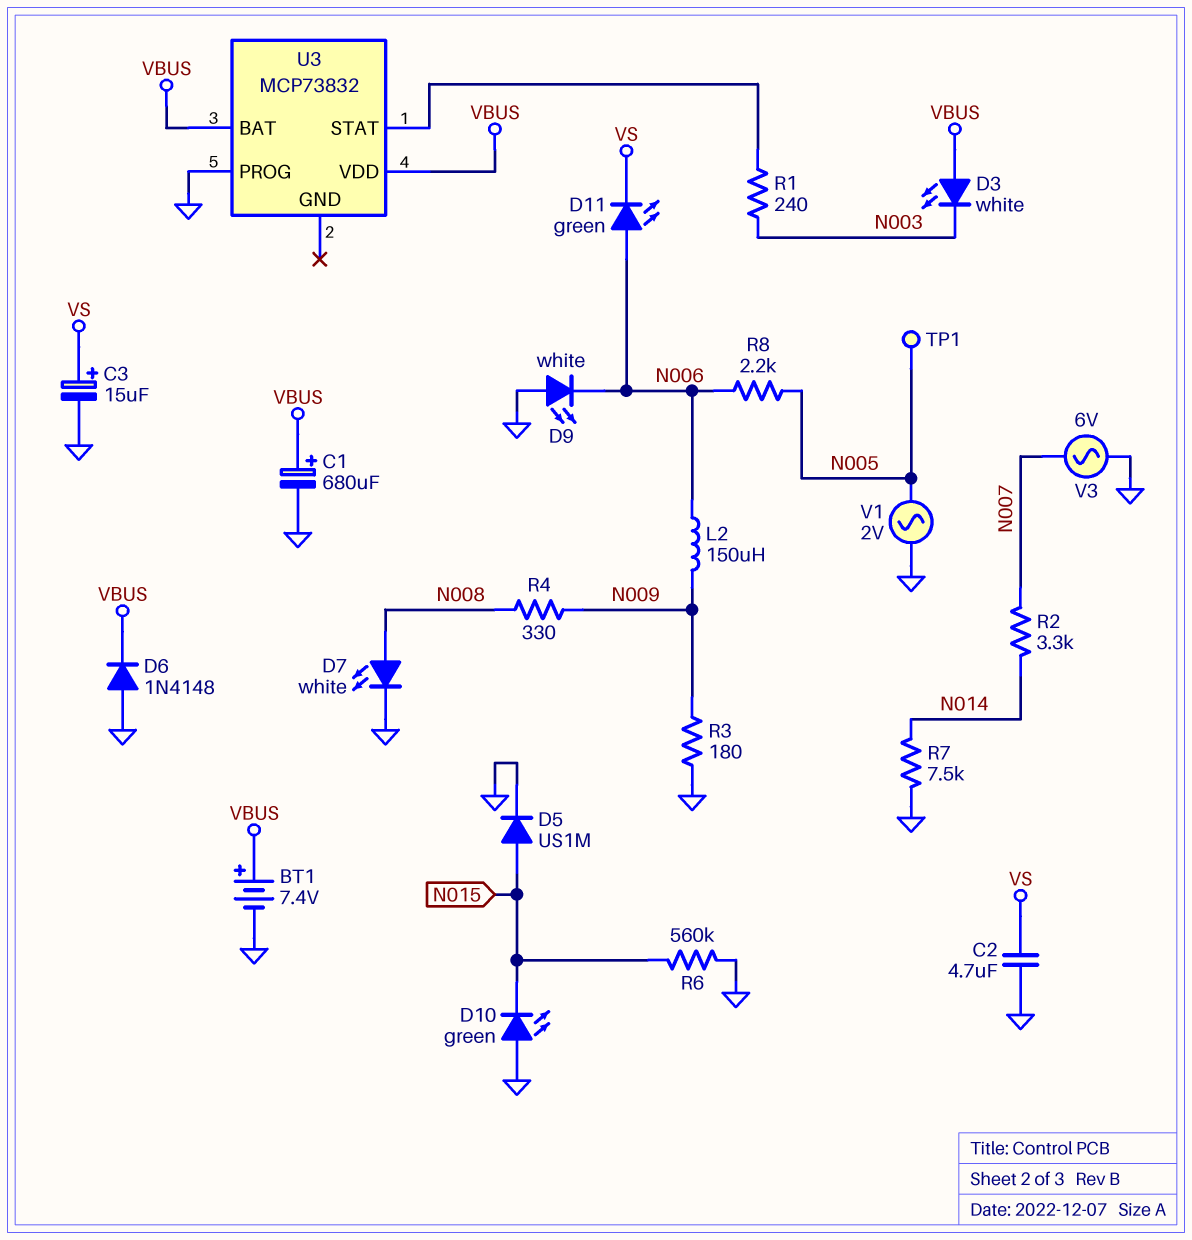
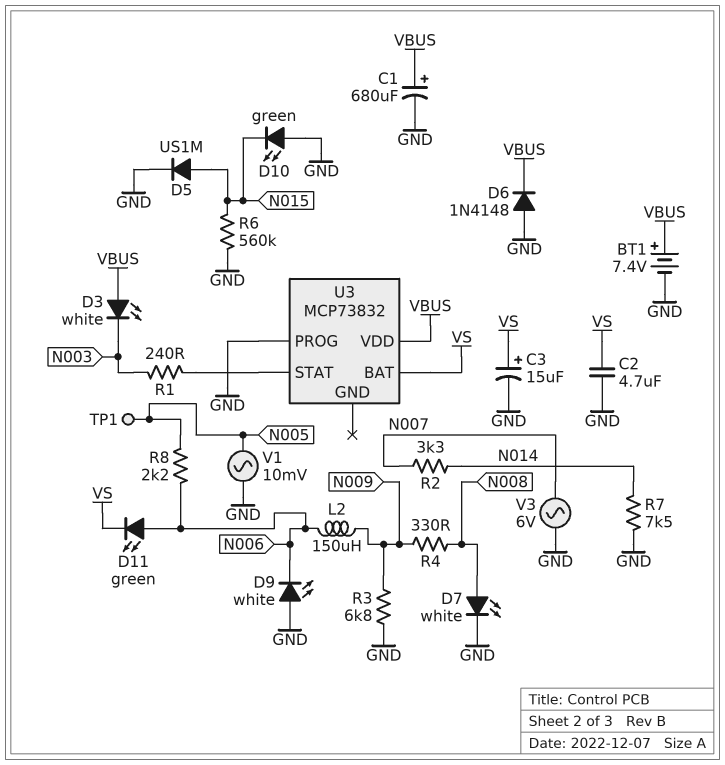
R3: 180 (GND, N009) -> 6.8k (GND, N009)
U3 pin BAT: VBUS -> VS
V1: AC 2V (GND, N005) -> AC 10mV (GND, N005)

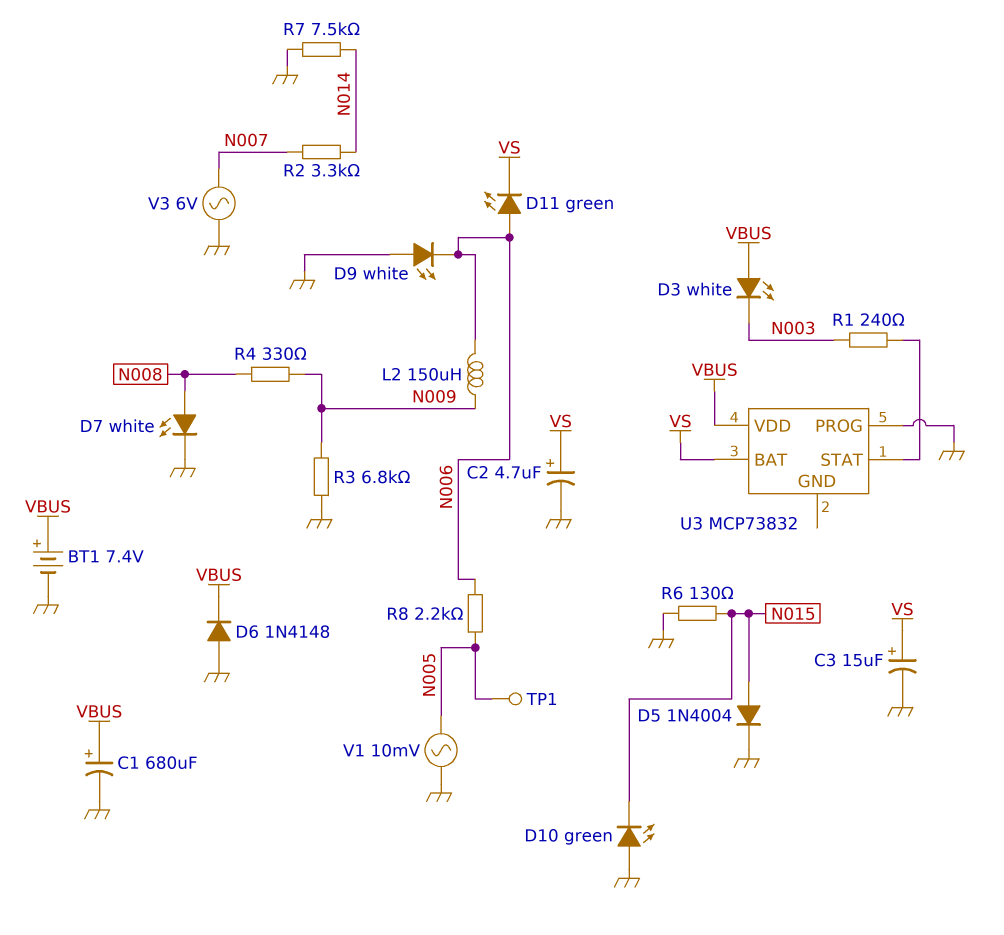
C2: 4.7uF (GND, VS) -> 4.7uF (plus VS, minus GND)
D5: diode US1M (A N015, K GND) -> diode 1N4004 (A N015, K GND)
R6: 560k (GND, N015) -> 130 (GND, N015)

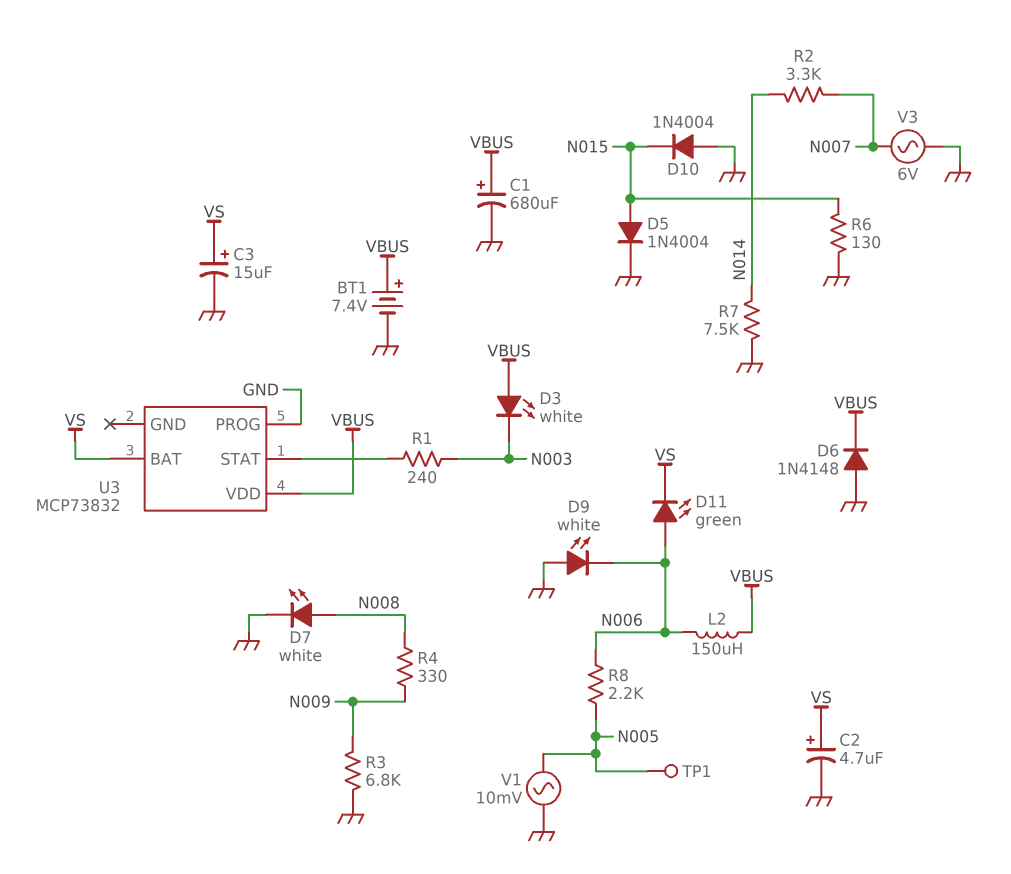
D10: LED green (A GND, K N015) -> diode 1N4004 (A GND, K N015)
L2: 150uH (N006, N009) -> 150uH (N006, VBUS)

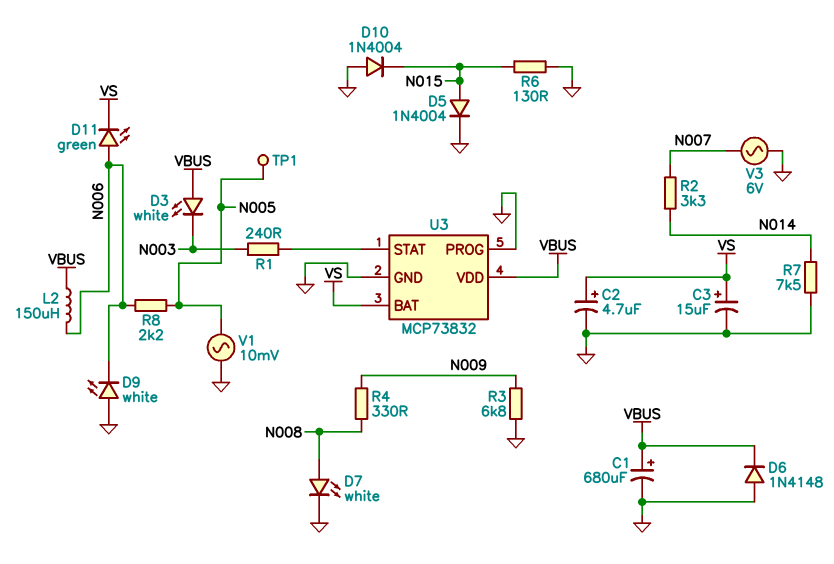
BT1: 7.4V (plus VBUS, minus GND) -> none
U3 pin GND: none -> GND

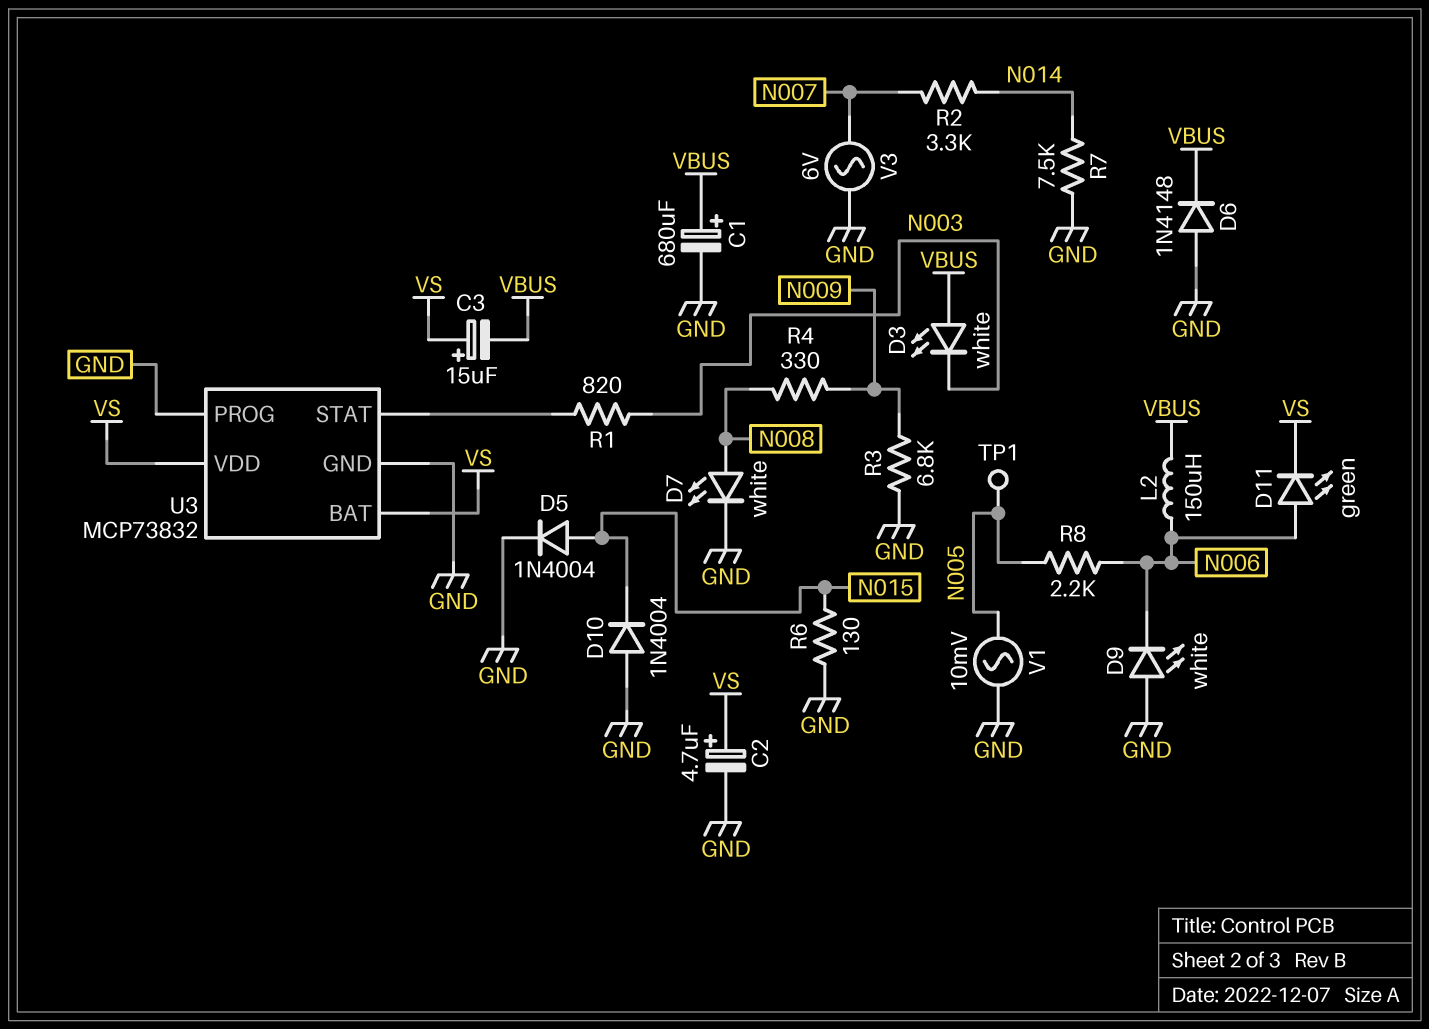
C3: 15uF (plus VS, minus GND) -> 15uF (plus VS, minus VBUS)
R1: 240 (N003, U3/STAT) -> 820 (N003, U3/STAT)
U3 pin VDD: VBUS -> VS

